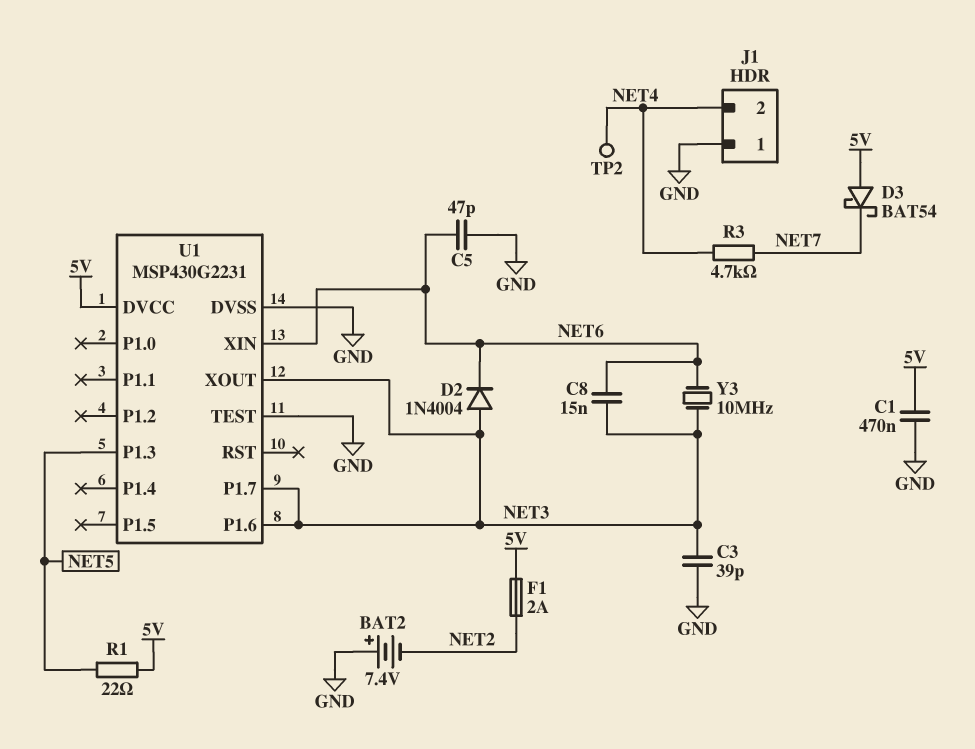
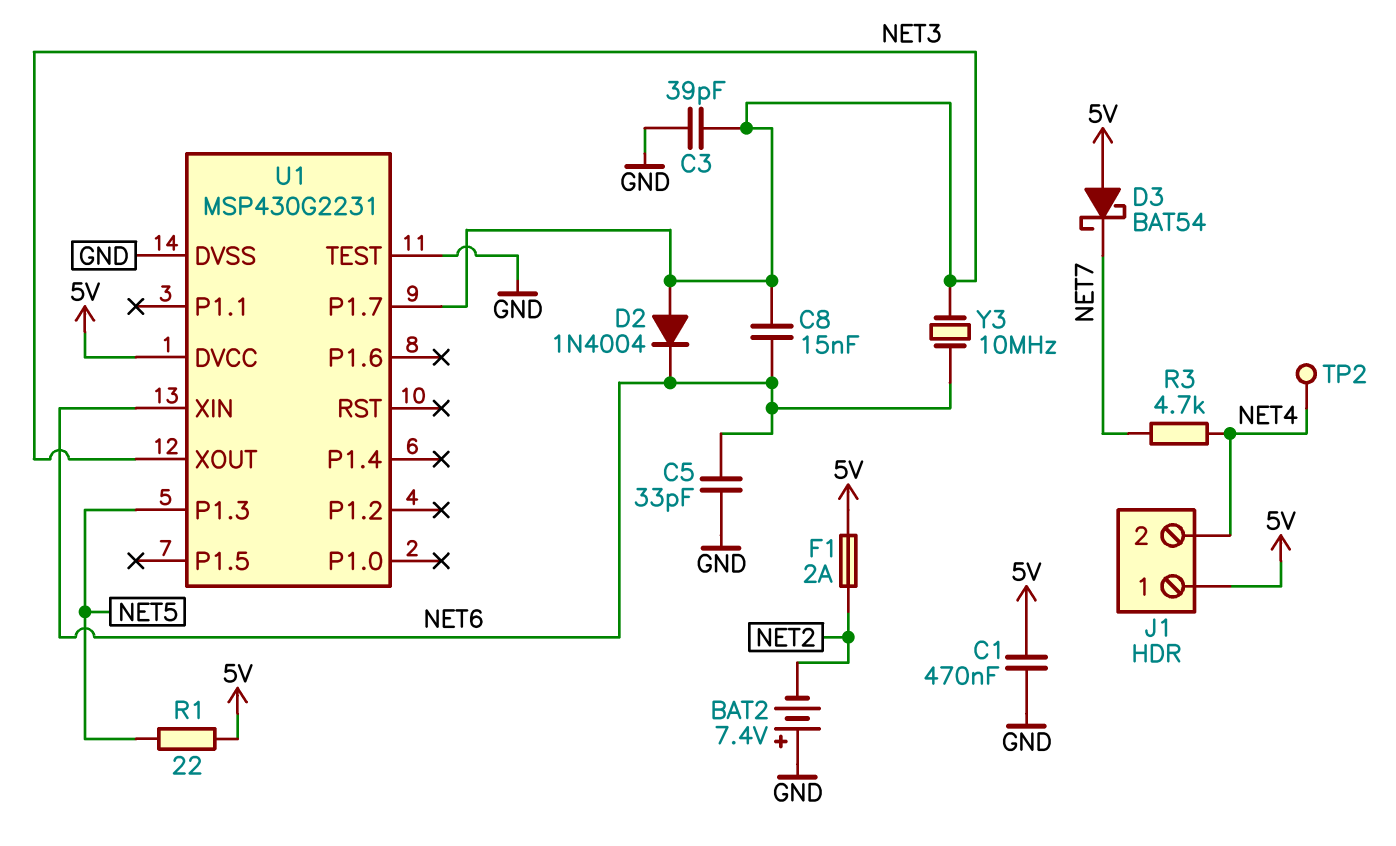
C5: 47pF (GND, NET6) -> 33pF (GND, NET6)
J1 pin 1: GND -> 5V
U1 pin P1.6: NET3 -> none

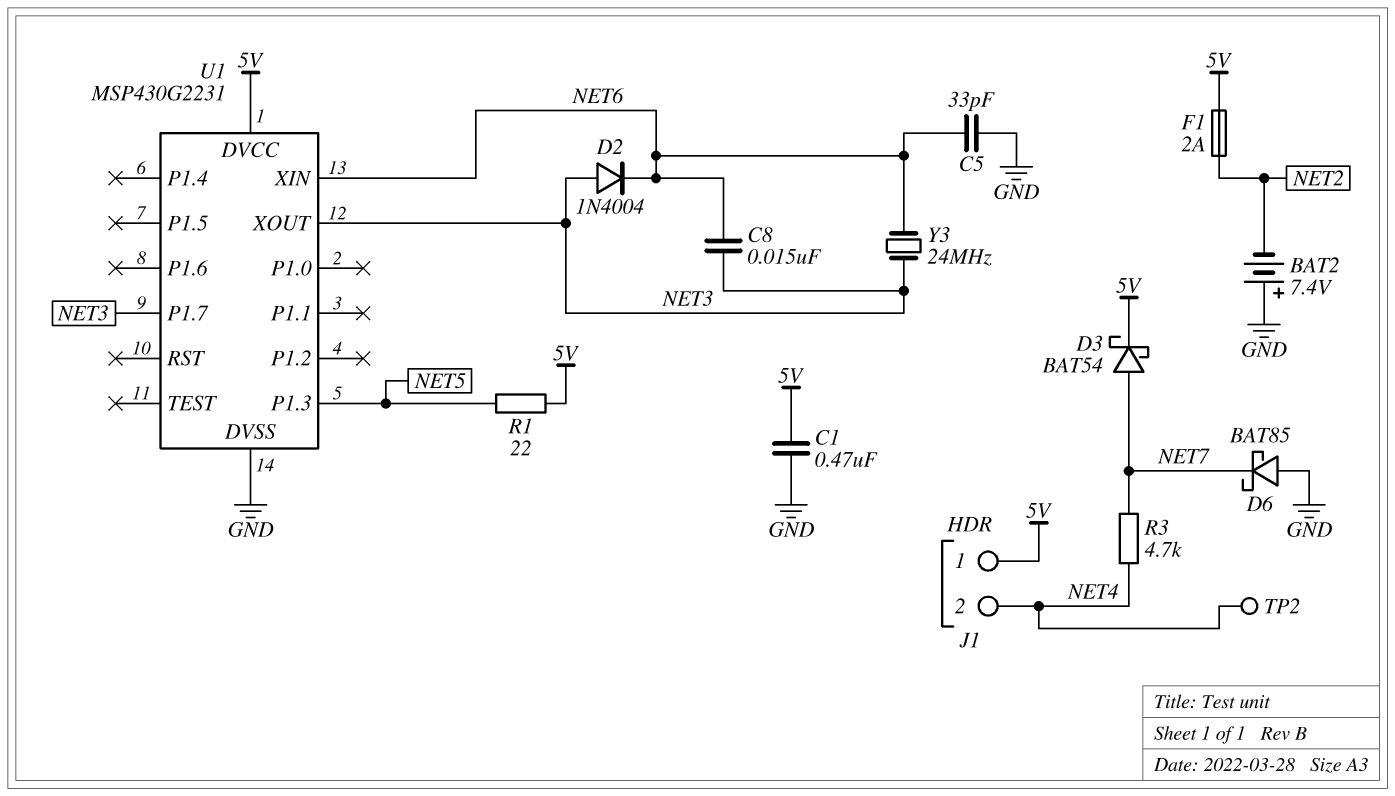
C3: 39pF (GND, NET3) -> none
D3: schottky BAT54 (A 5V, K NET7) -> schottky BAT54 (A NET7, K 5V)
D6: none -> schottky BAT85 (A GND, K NET7)
U1 pin TEST: GND -> none
Y3: 10MHz (NET3, NET6) -> 24MHz (NET3, NET6)

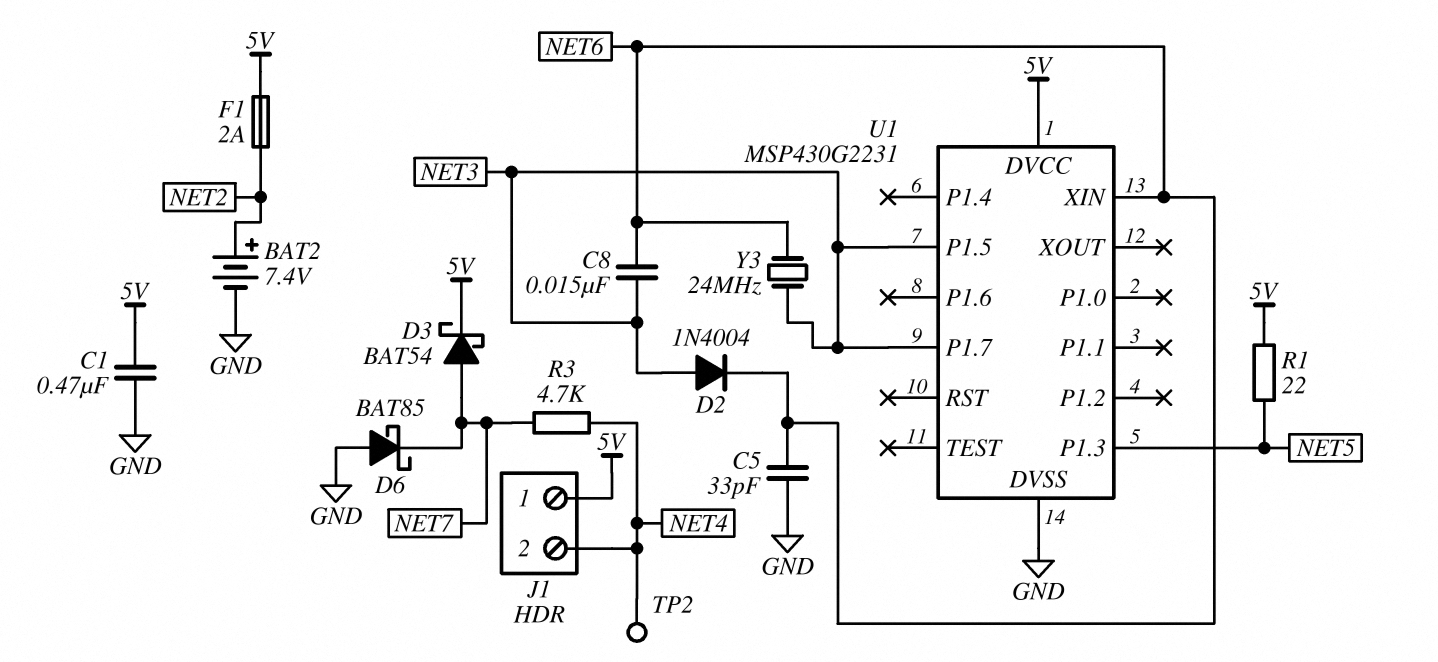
BAT2: 7.4V (plus GND, minus NET2) -> 7.4V (plus NET2, minus GND)
U1 pin P1.5: none -> NET3
U1 pin XOUT: NET3 -> none

